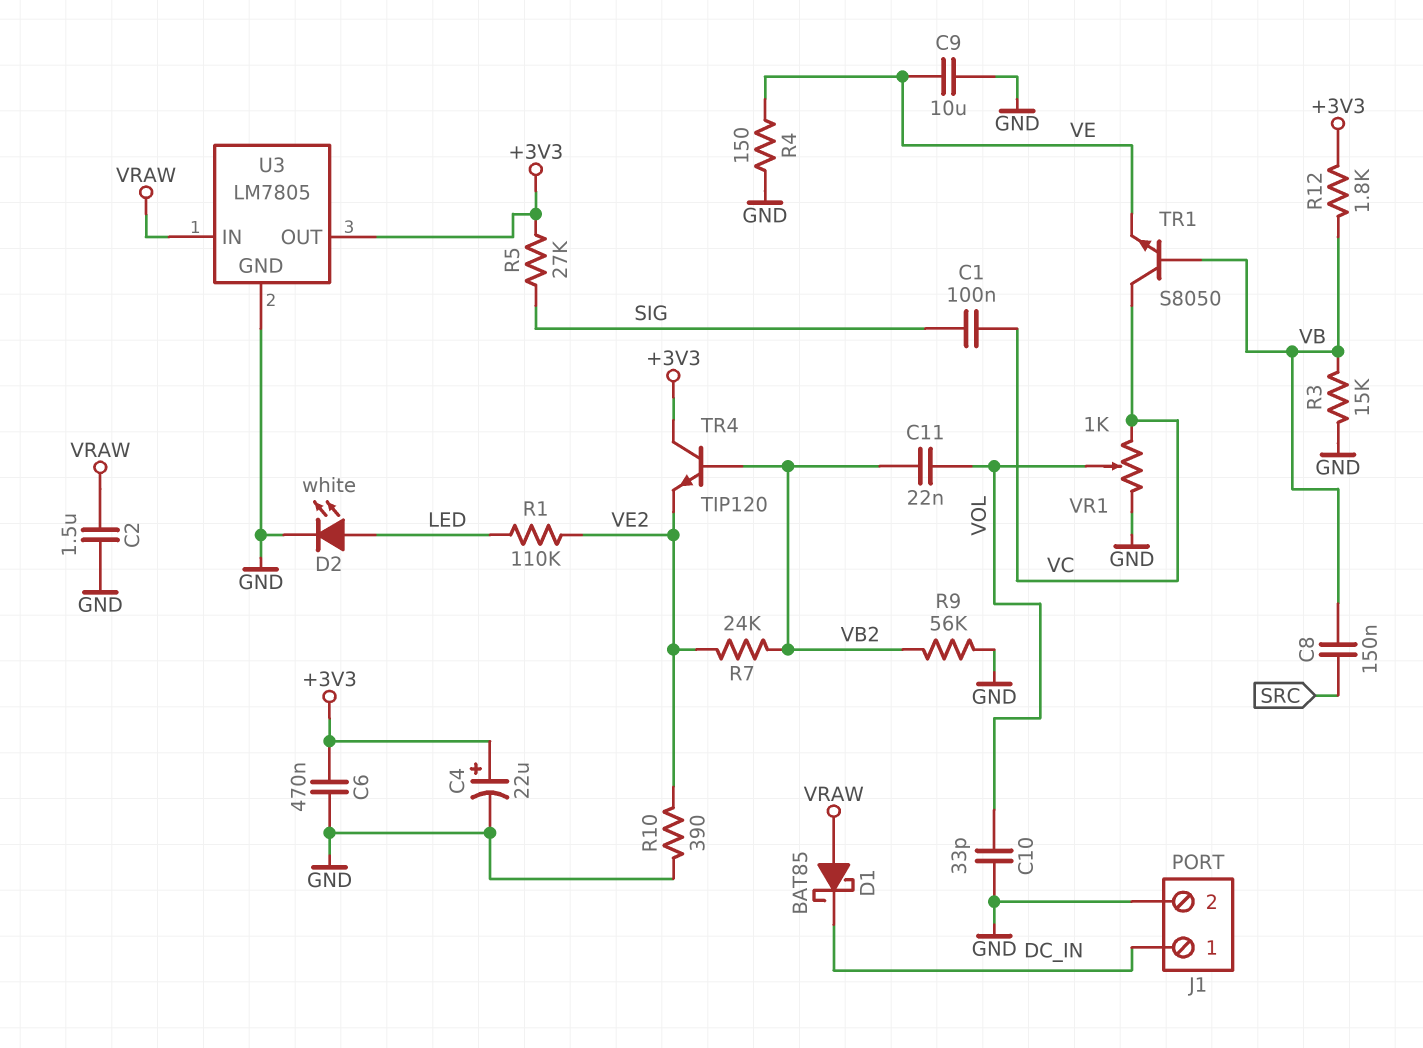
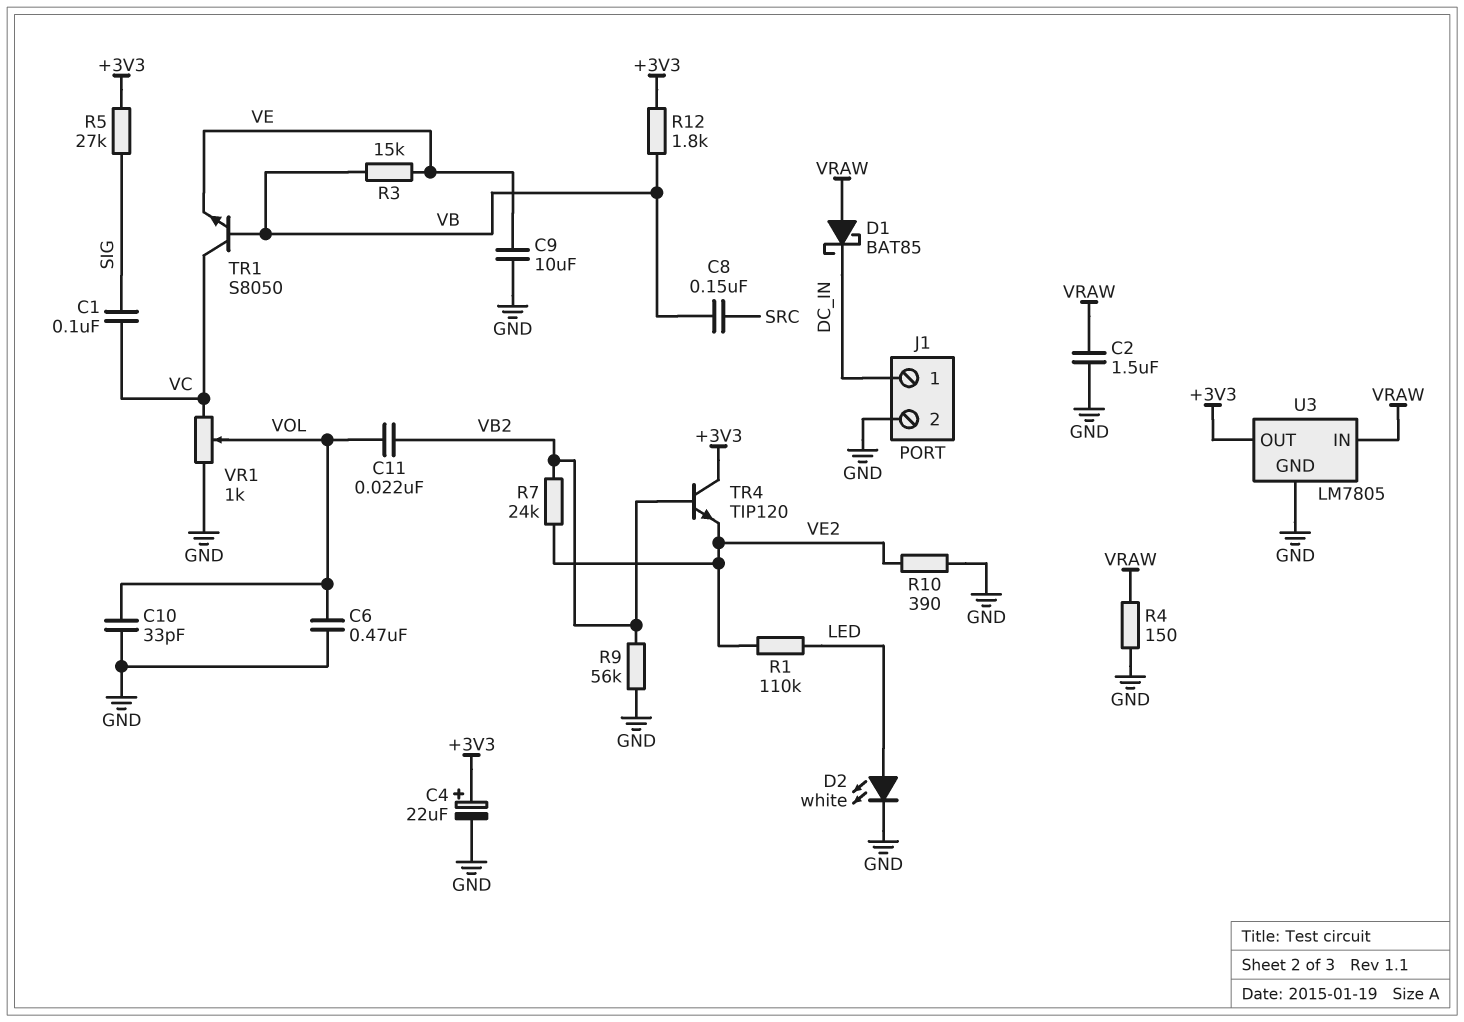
C6: 470nF (+3V3, GND) -> 470nF (GND, VOL)
R3: 15k (GND, VB) -> 15k (VB, VE)
R4: 150 (GND, VE) -> 150 (GND, VRAW)

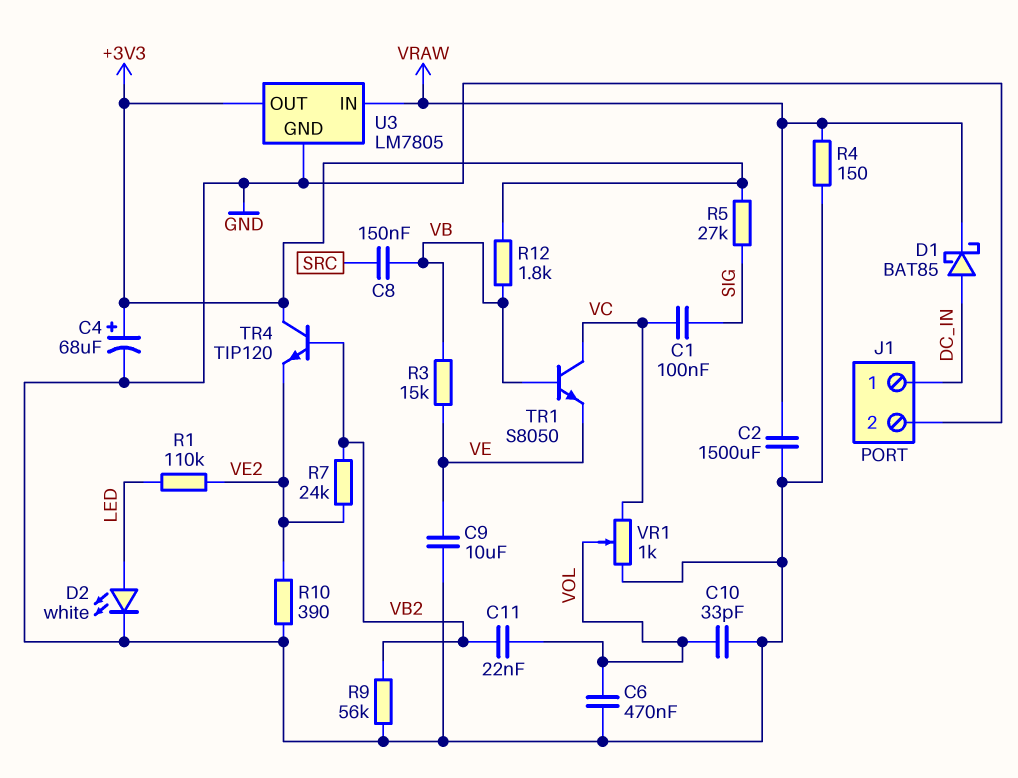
C2: 1.5uF (GND, VRAW) -> 1500uF (GND, VRAW)
C4: 22uF (plus +3V3, minus GND) -> 68uF (plus +3V3, minus GND)
D1: schottky BAT85 (A VRAW, K DC_IN) -> schottky BAT85 (A DC_IN, K VRAW)

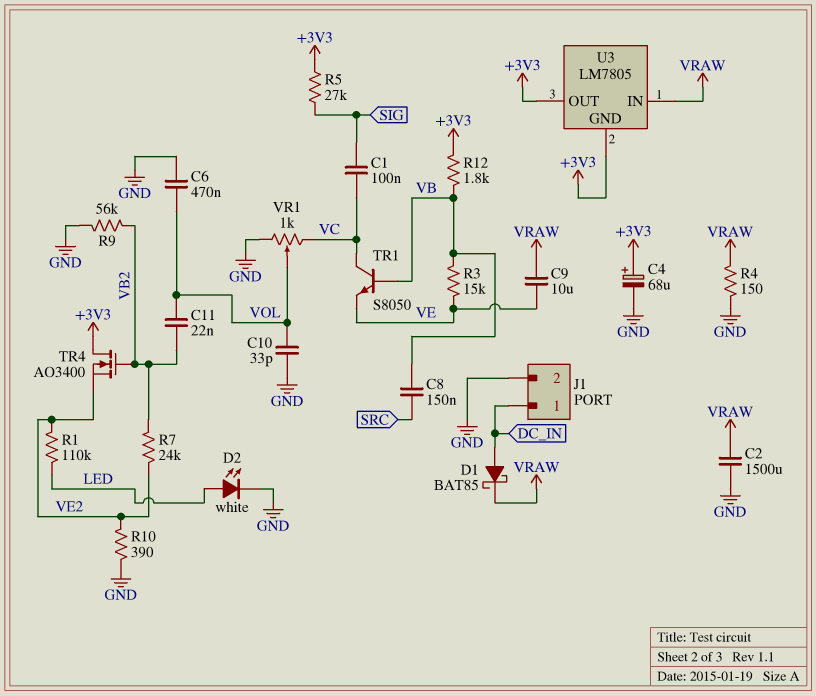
C9: 10uF (GND, VE) -> 10uF (VE, VRAW)
TR4: NPN TIP120 (B VB2, C +3V3, E VE2) -> NMOS AO3400 (G VB2, D +3V3, S VE2)
U3 pin GND: GND -> +3V3

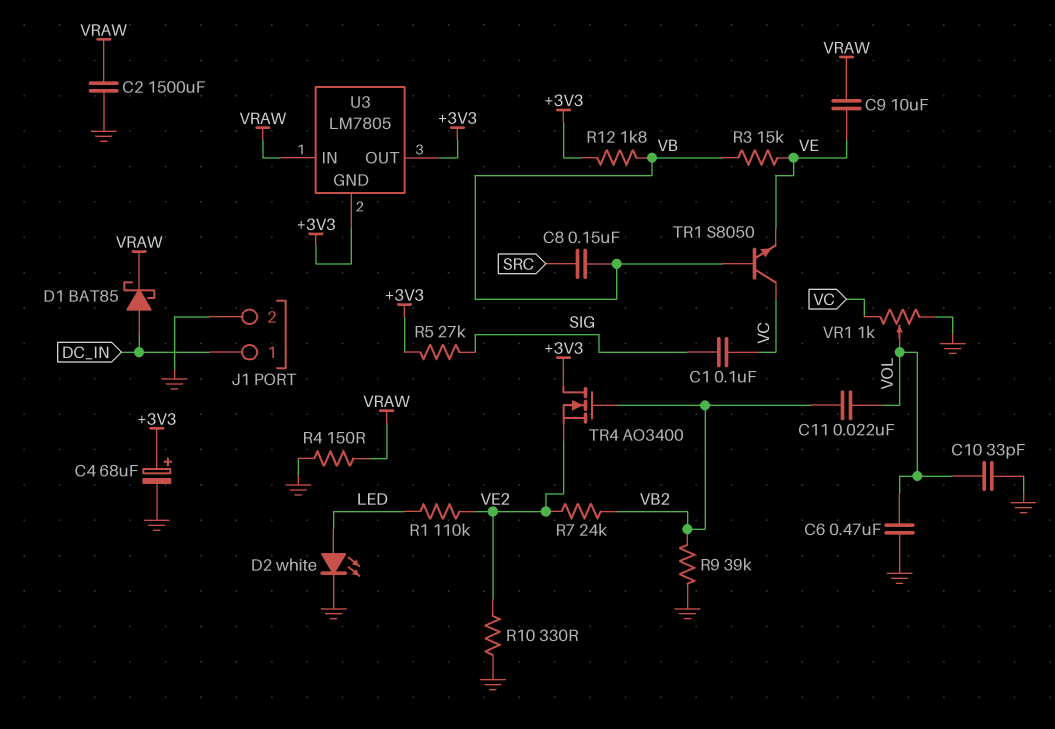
R9: 56k (GND, VB2) -> 39k (GND, VB2)
R10: 390 (GND, VE2) -> 330 (GND, VE2)

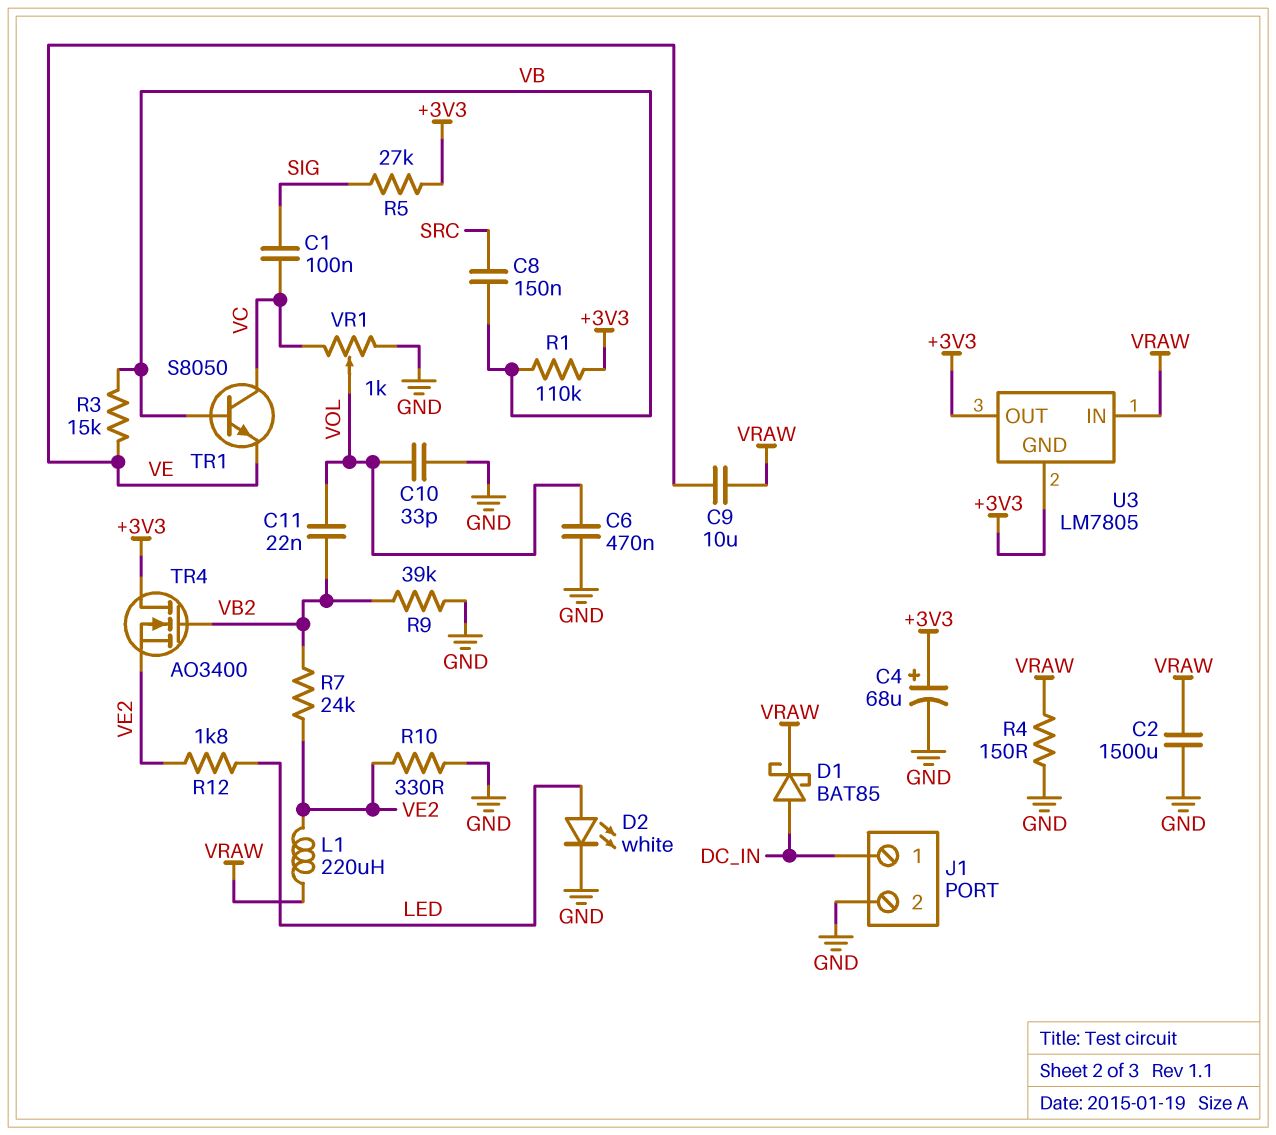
L1: none -> 220uH (VE2, VRAW)
R1: 110k (LED, VE2) -> 110k (+3V3, VB)
R12: 1.8k (+3V3, VB) -> 1.8k (LED, VE2)

